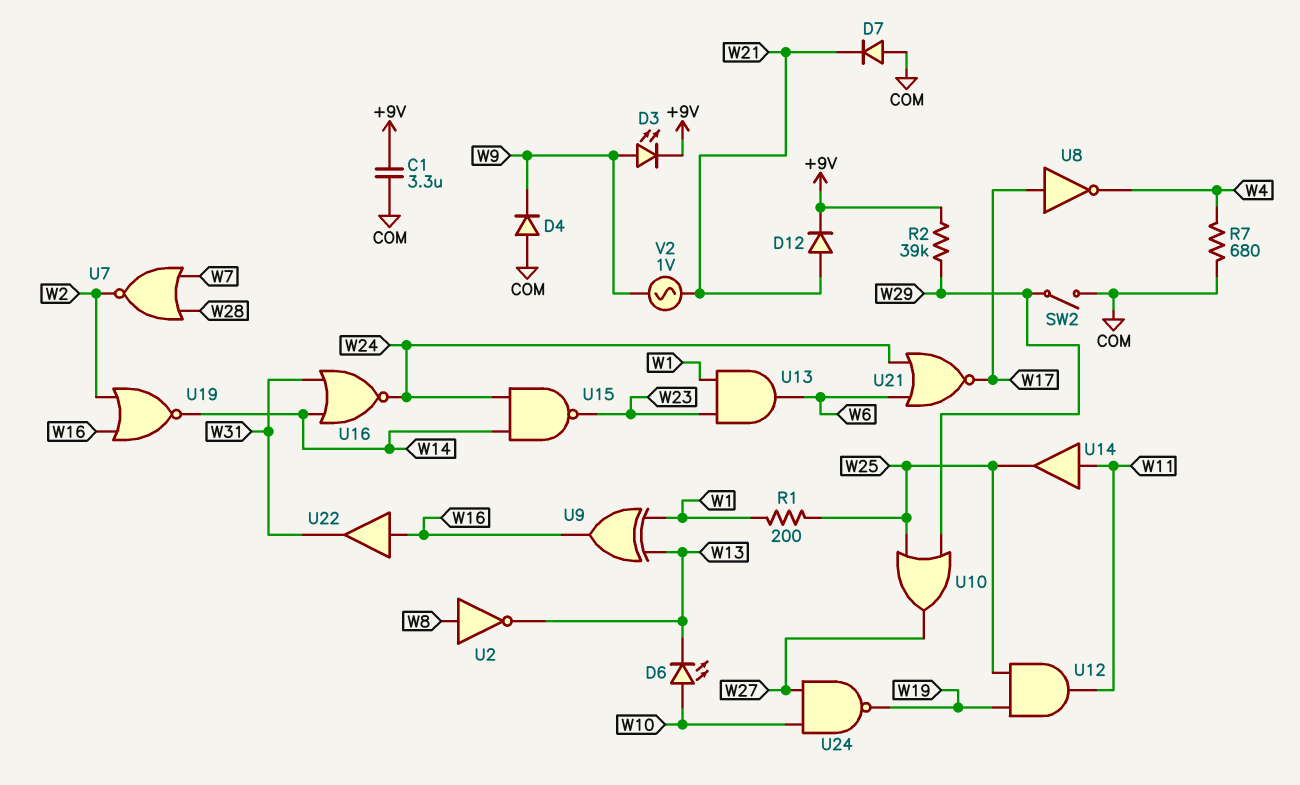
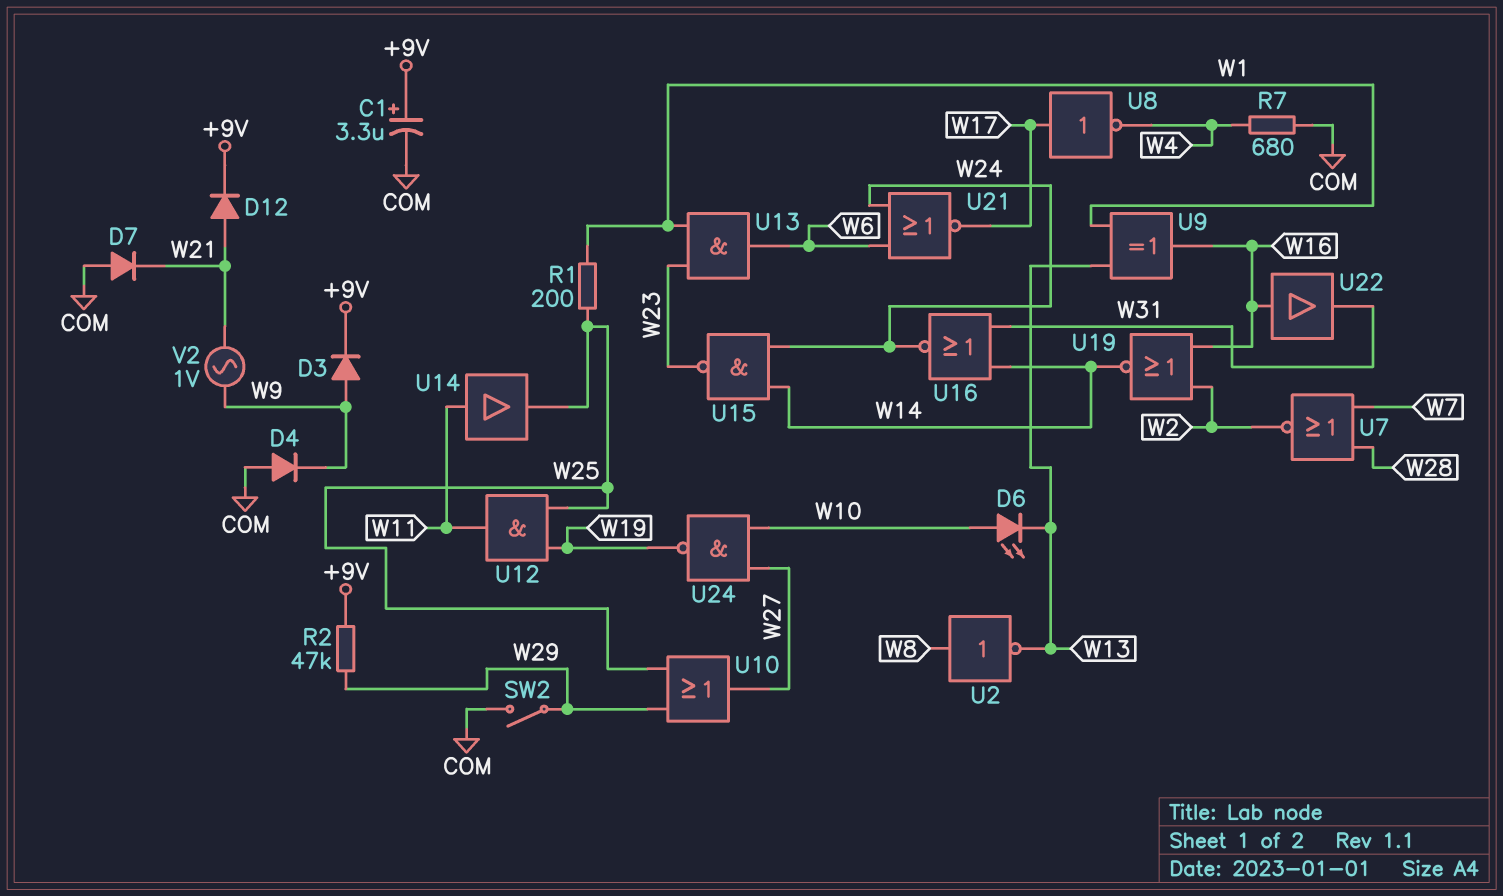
C1: 3.3uF (+9V, COM) -> 3.3uF (plus +9V, minus COM)
D3: LED (A W9, K +9V) -> diode (A W9, K +9V)
R2: 39k (+9V, W29) -> 47k (+9V, W29)

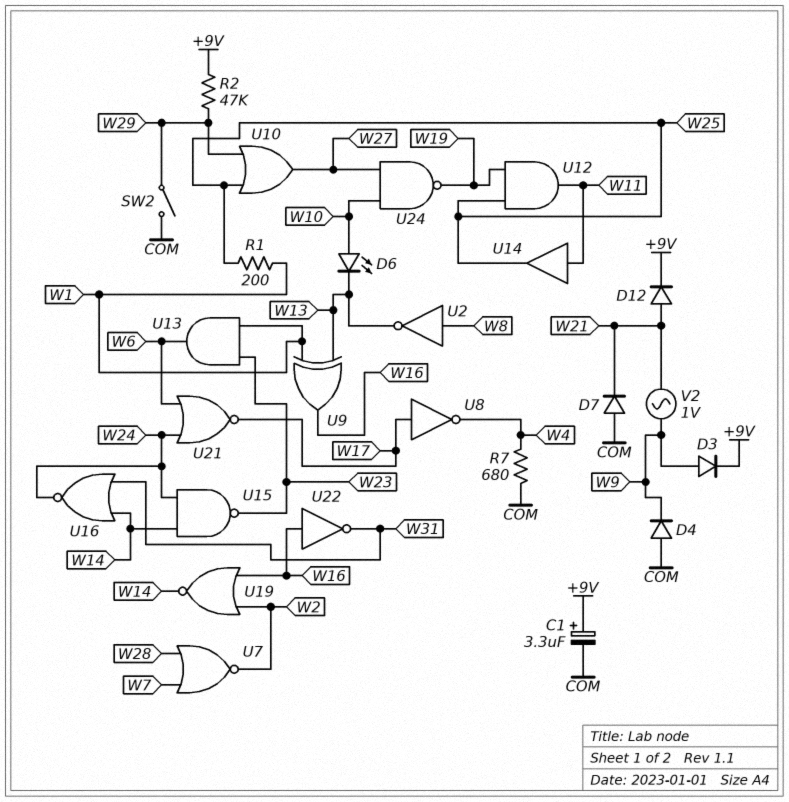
U22: buffer (in W16, out W31) -> NOT (in W16, out W31)

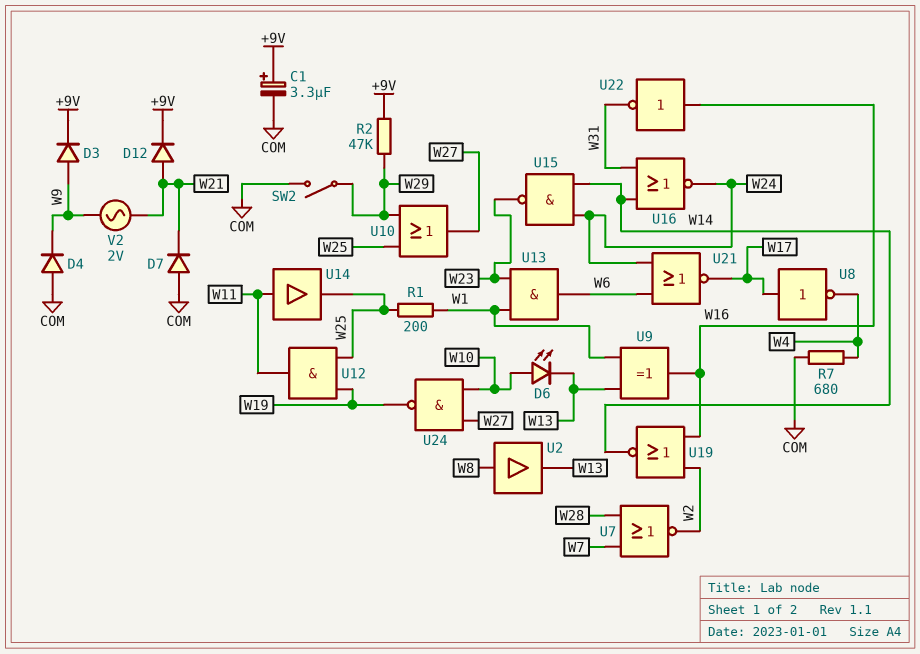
U2: NOT (in W8, out W13) -> buffer (in W8, out W13)
V2: AC 1V (W9, W21) -> AC 2V (W9, W21)

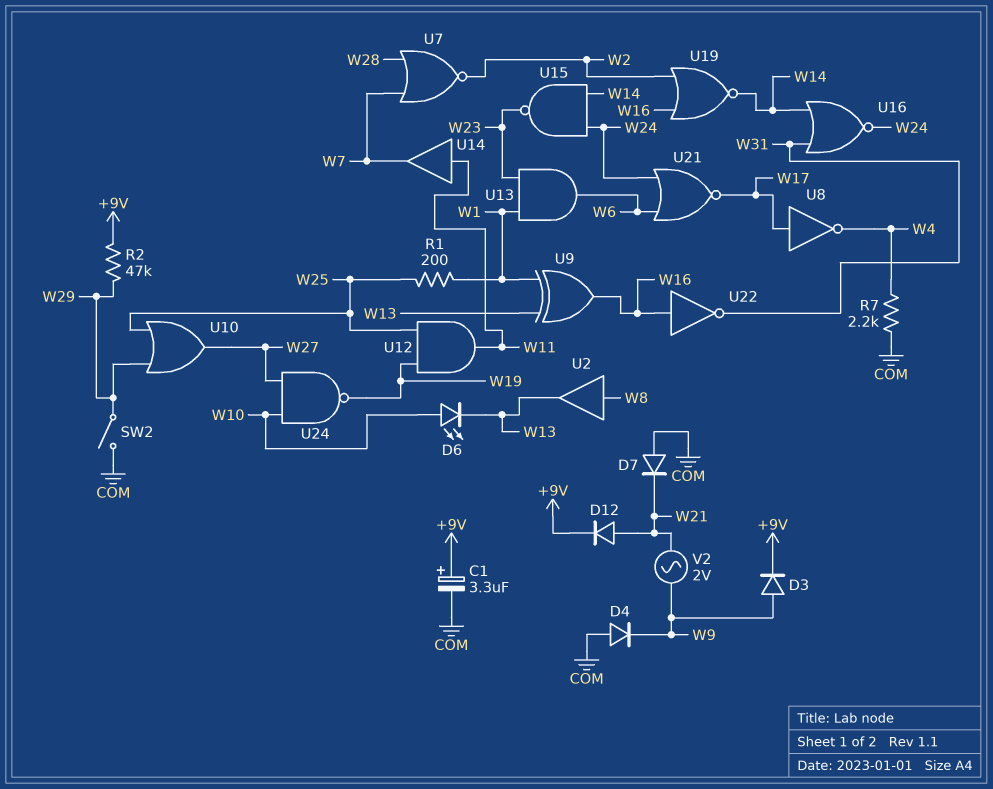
R7: 680 (COM, W4) -> 2.2k (COM, W4)
U14: buffer (in W11, out W25) -> buffer (in W11, out W7)

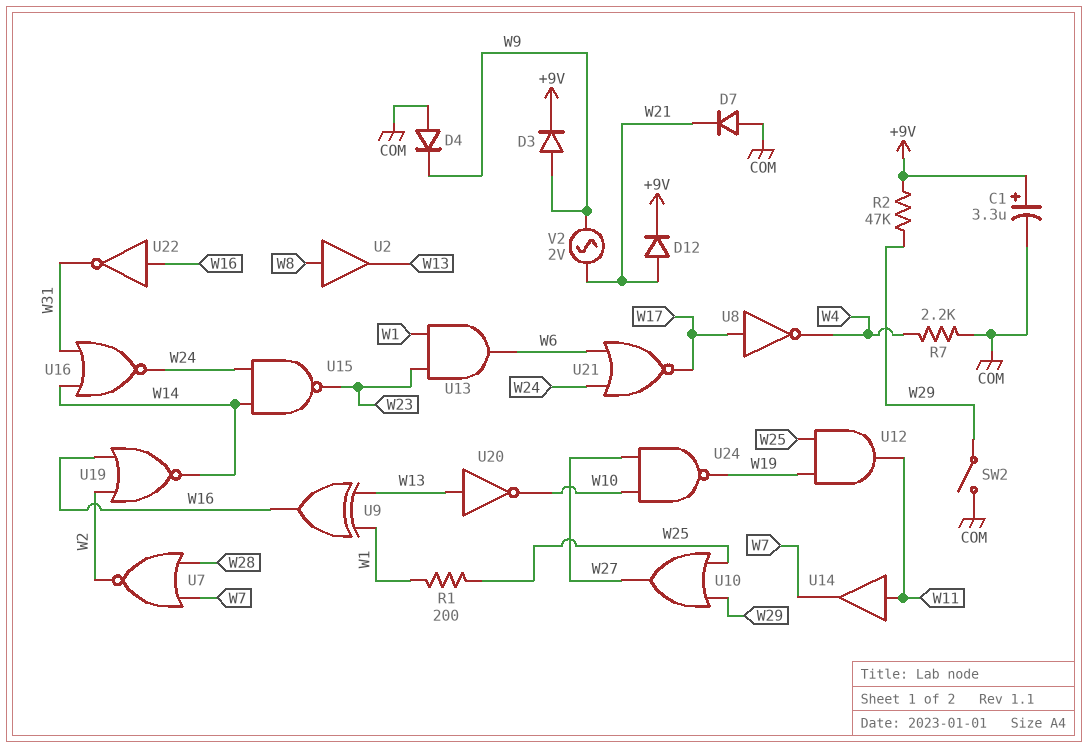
D6: LED (A W10, K W13) -> none
U20: none -> NOT (in W13, out W10)

